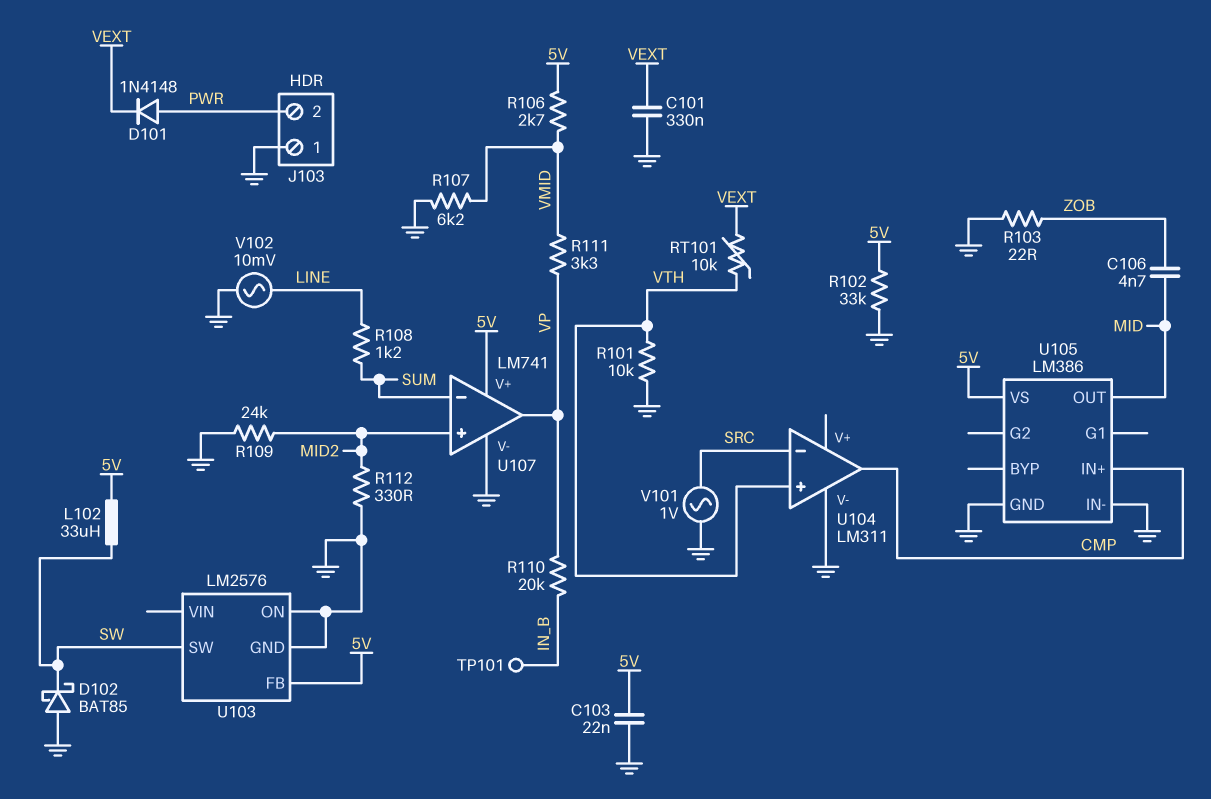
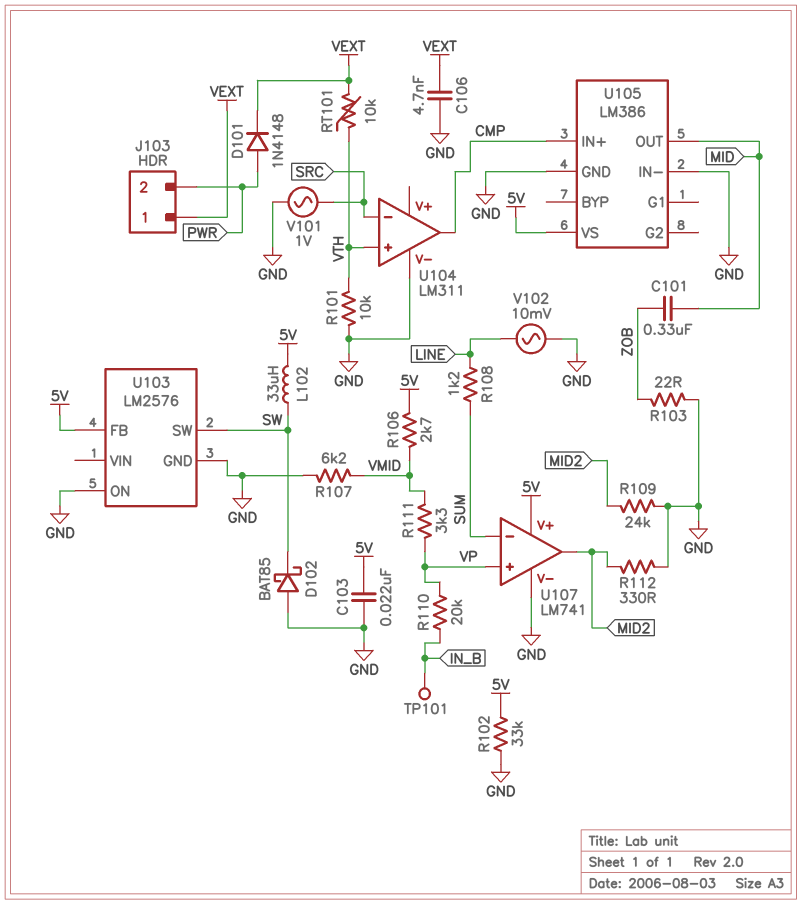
C101: 330nF (GND, VEXT) -> 330nF (MID, ZOB)
C106: 4.7nF (MID, ZOB) -> 4.7nF (GND, VEXT)
J103 pin 1: GND -> VEXT
U107 pin in+: MID2 -> VP
U107 pin out: VP -> MID2

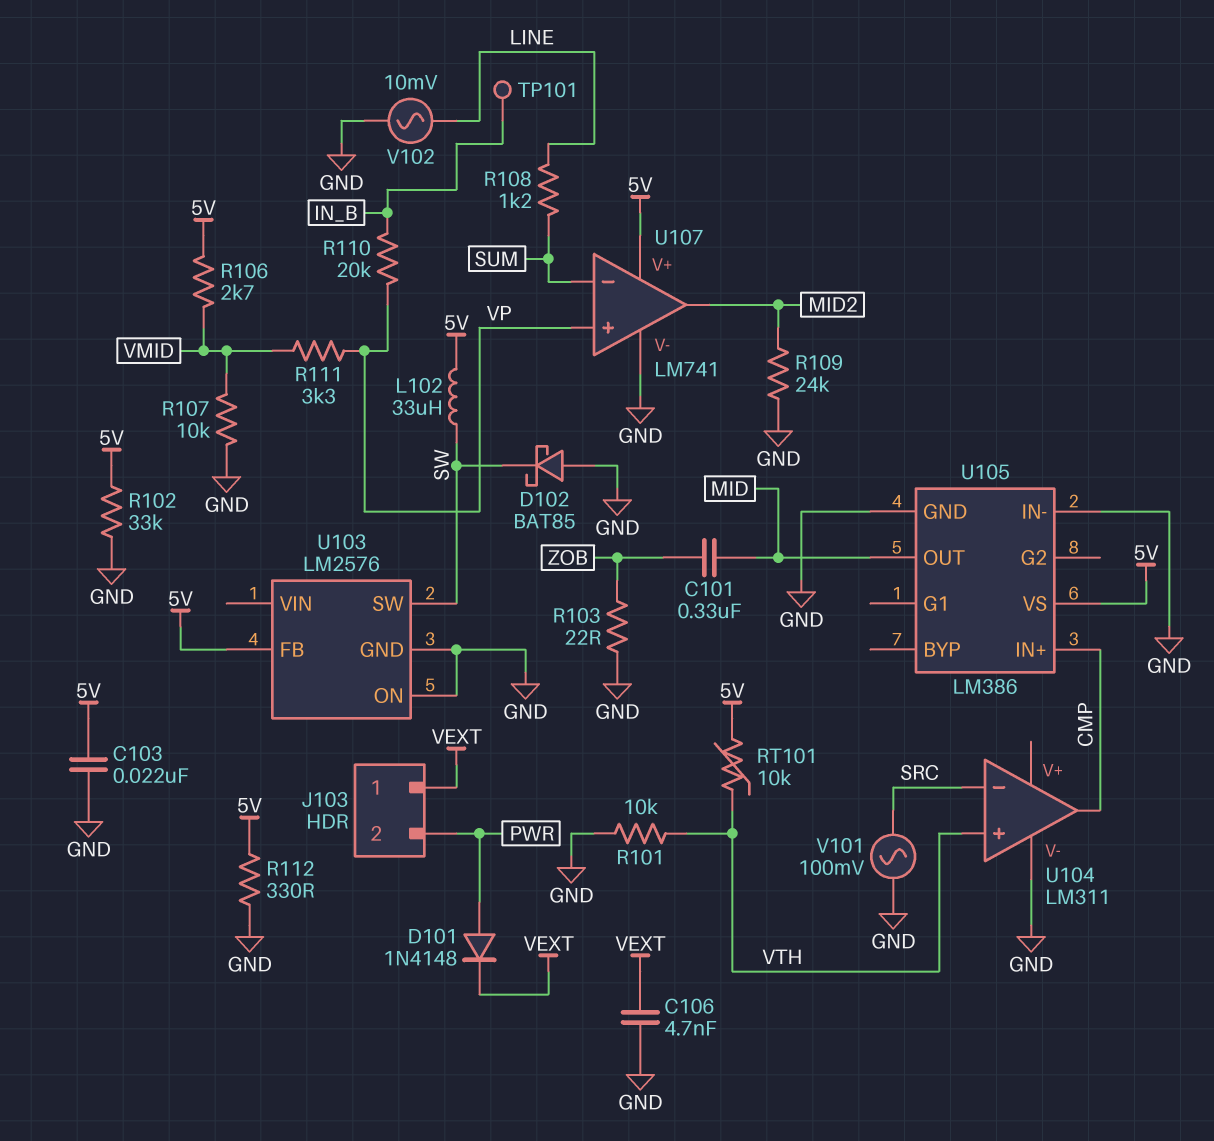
R107: 6.2k (GND, VMID) -> 10k (GND, VMID)
R112: 330 (GND, MID2) -> 330 (5V, GND)
RT101: 10k (VEXT, VTH) -> 10k (5V, VTH)
V101: AC 1V (GND, SRC) -> AC 100mV (GND, SRC)

